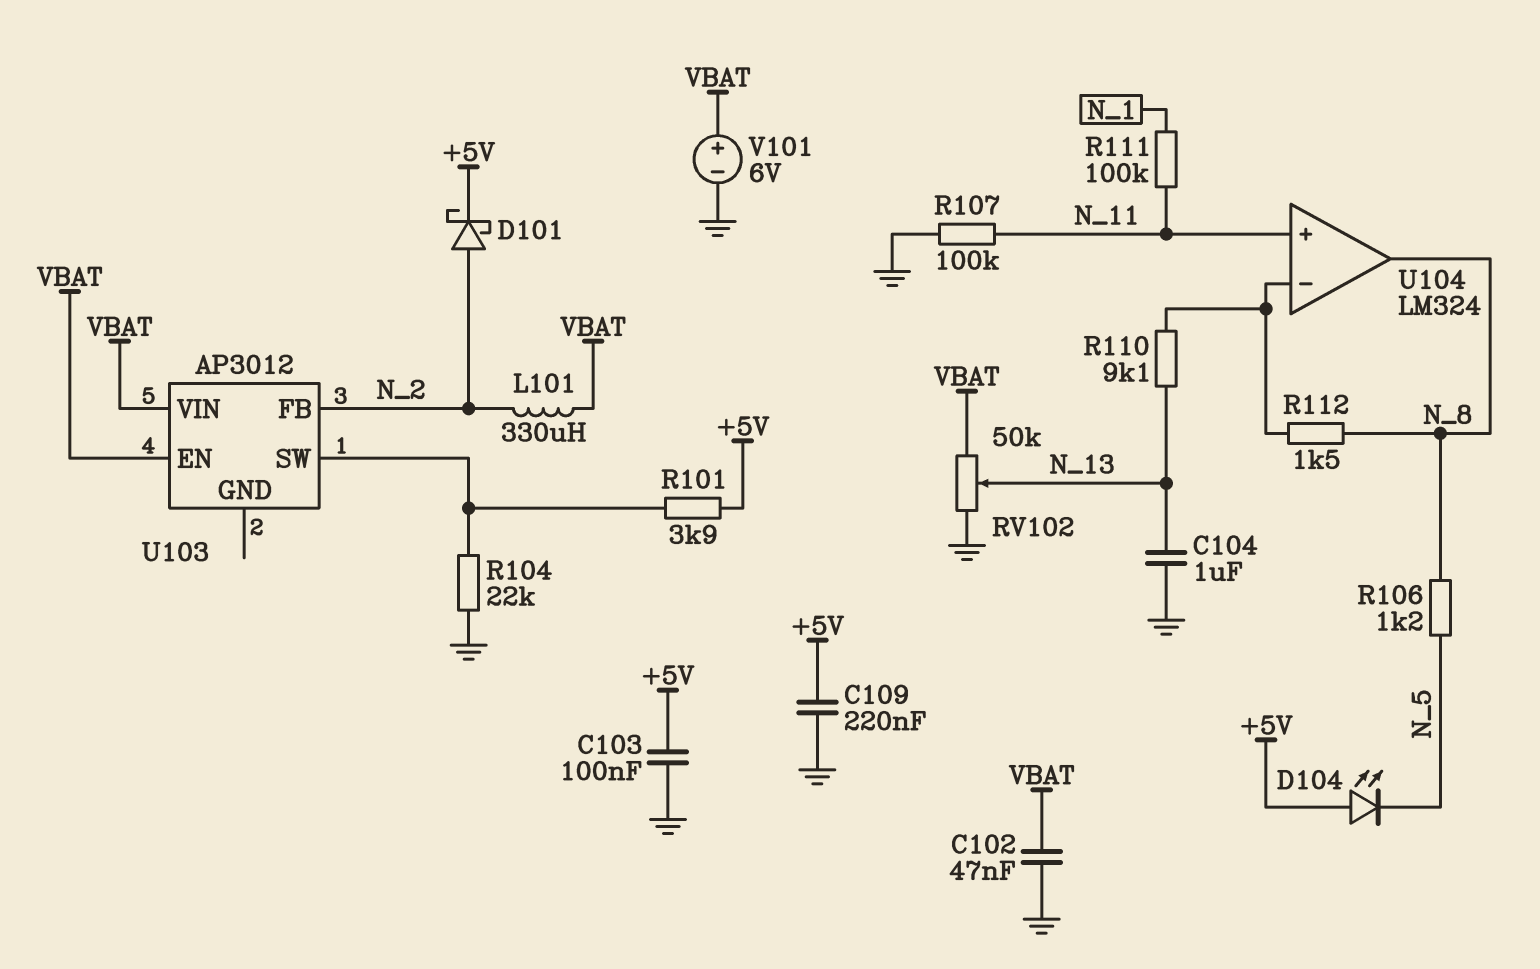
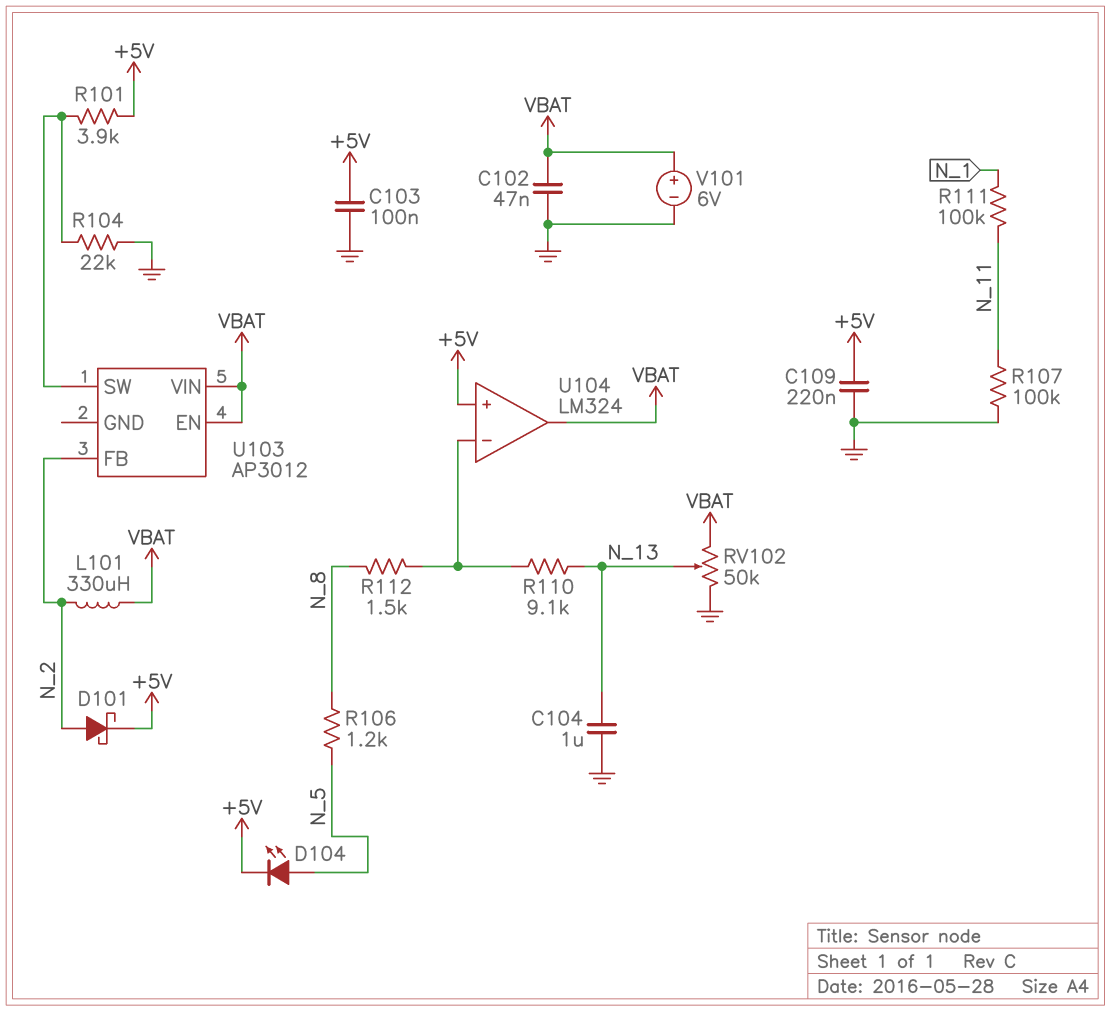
D104: LED (A +5V, K N_5) -> LED (A N_5, K +5V)
U104 pin in+: N_11 -> +5V
U104 pin out: N_8 -> VBAT

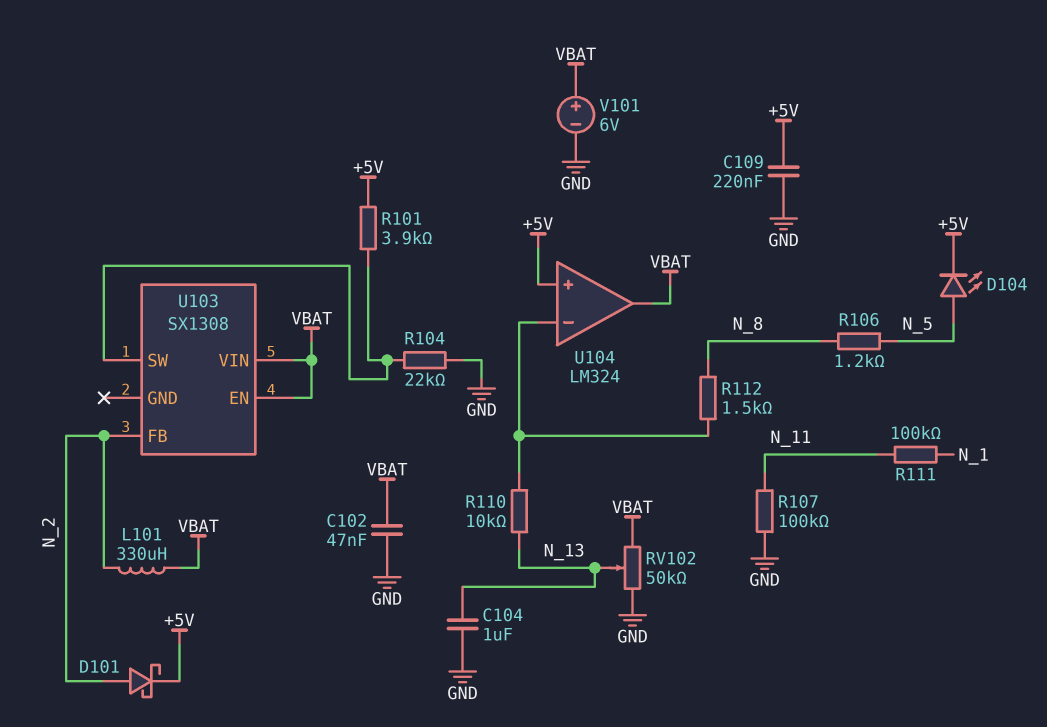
C103: 100nF (+5V, GND) -> none
R110: 9.1k (N_13, U104/in-) -> 10k (N_13, U104/in-)
U103: AP3012 -> SX1308

